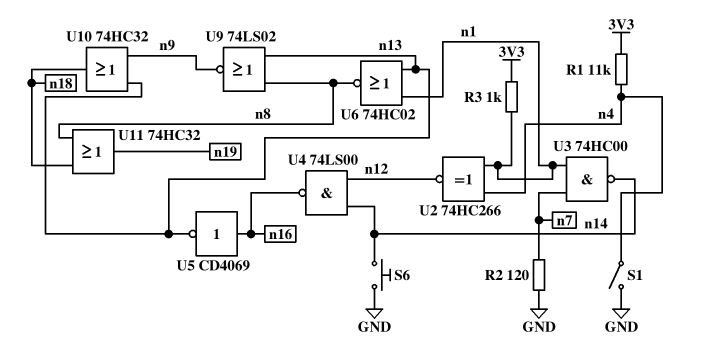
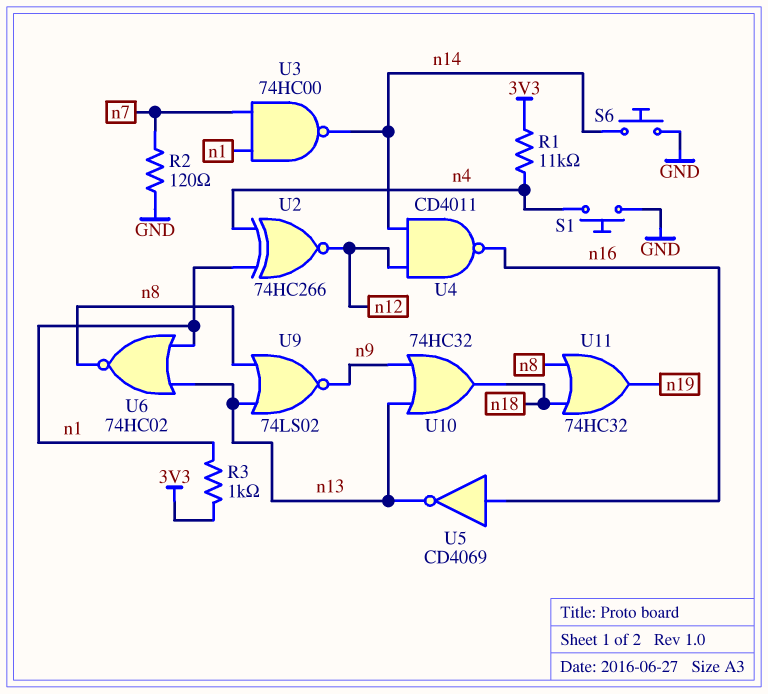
S1: switch (GND, n4) -> button (GND, n4)
U4: NAND 74LS00 (in n12, in n14, out n16) -> NAND CD4011 (in n12, in n14, out n16)

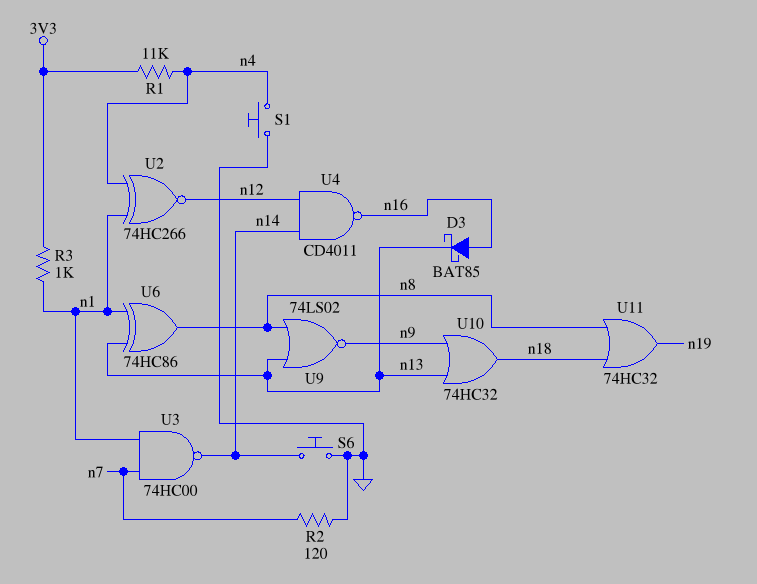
D3: none -> schottky BAT85 (A n16, K n13)
U5: NOT CD4069 (in n16, out n13) -> none
U6: NOR 74HC02 (in n1, in n13, out n8) -> XOR 74HC86 (in n1, in n13, out n8)

